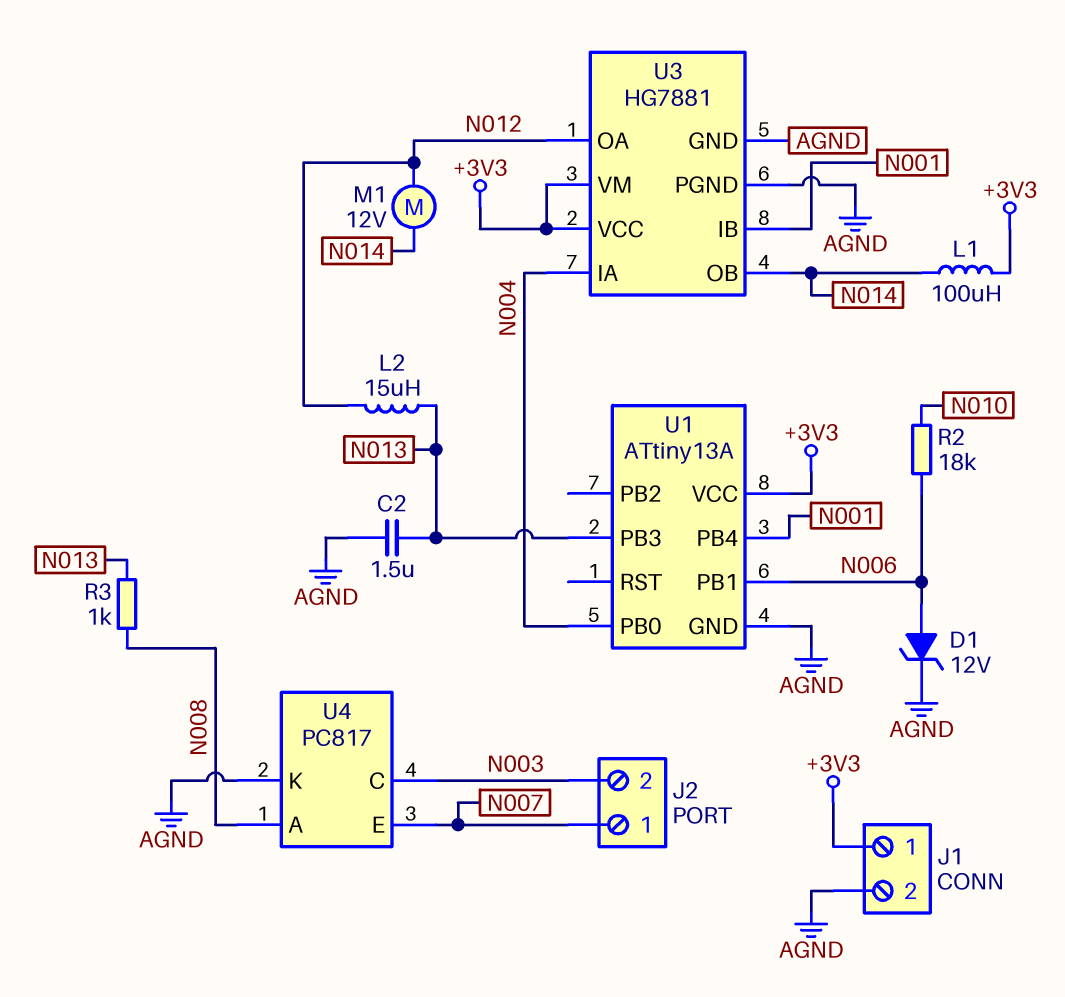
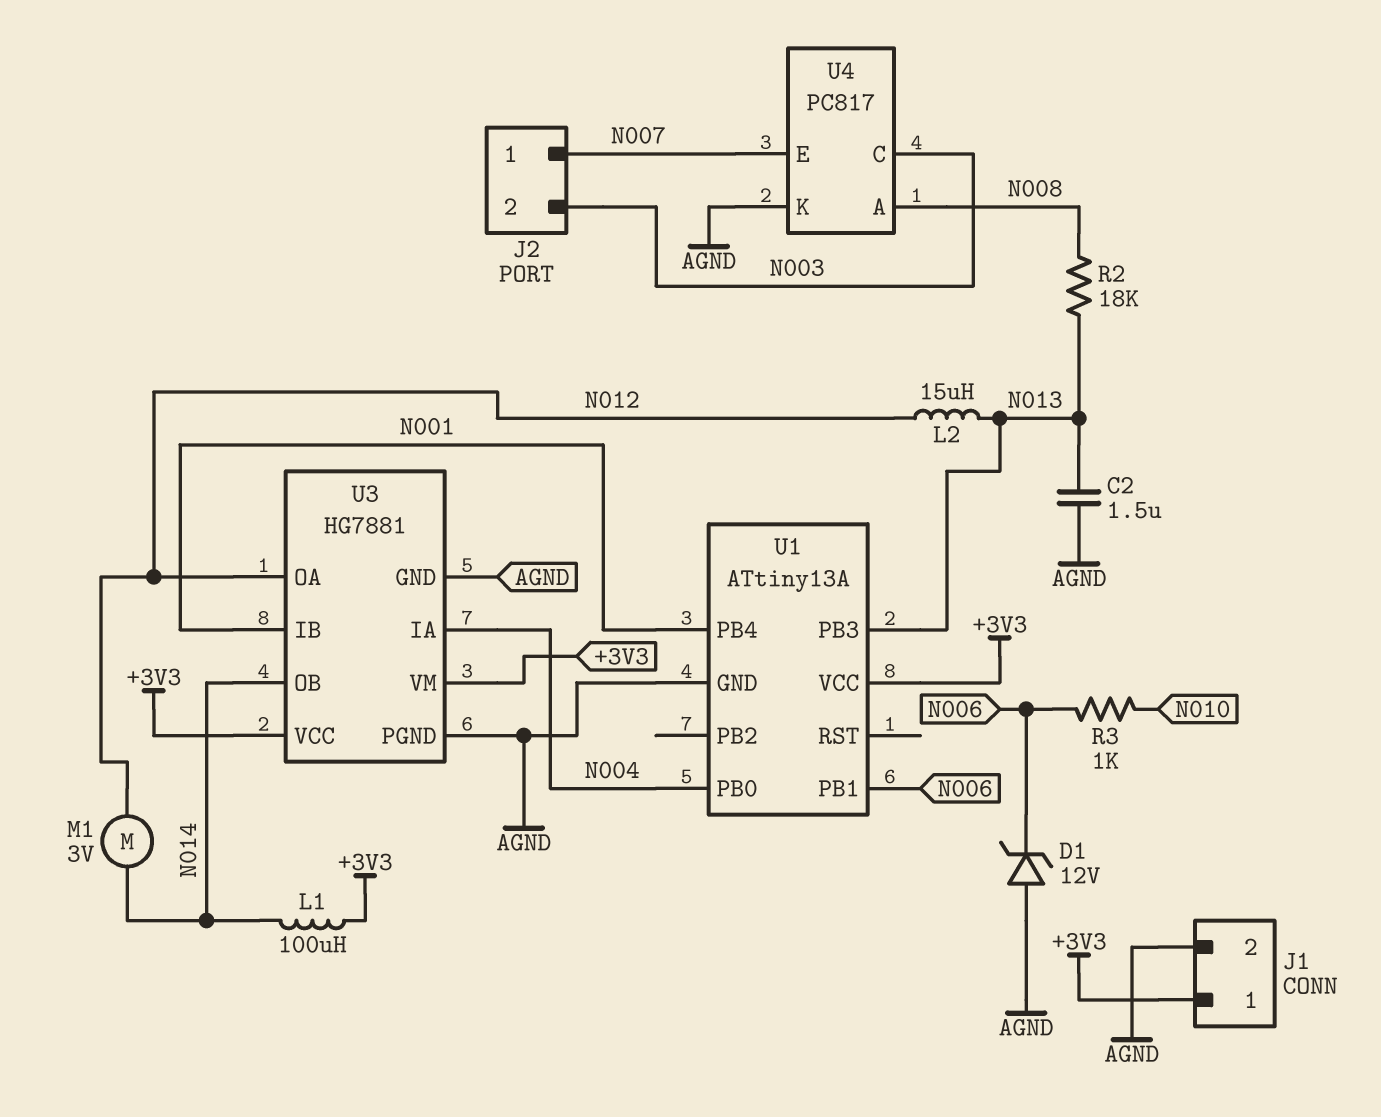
D1: zener 12V (A N006, K AGND) -> zener 12V (A AGND, K N006)
M1: motor 12V (N012, N014) -> motor 3V (N012, N014)
R2: 18k (N006, N010) -> 18k (N008, N013)
R3: 1k (N008, N013) -> 1k (N006, N010)

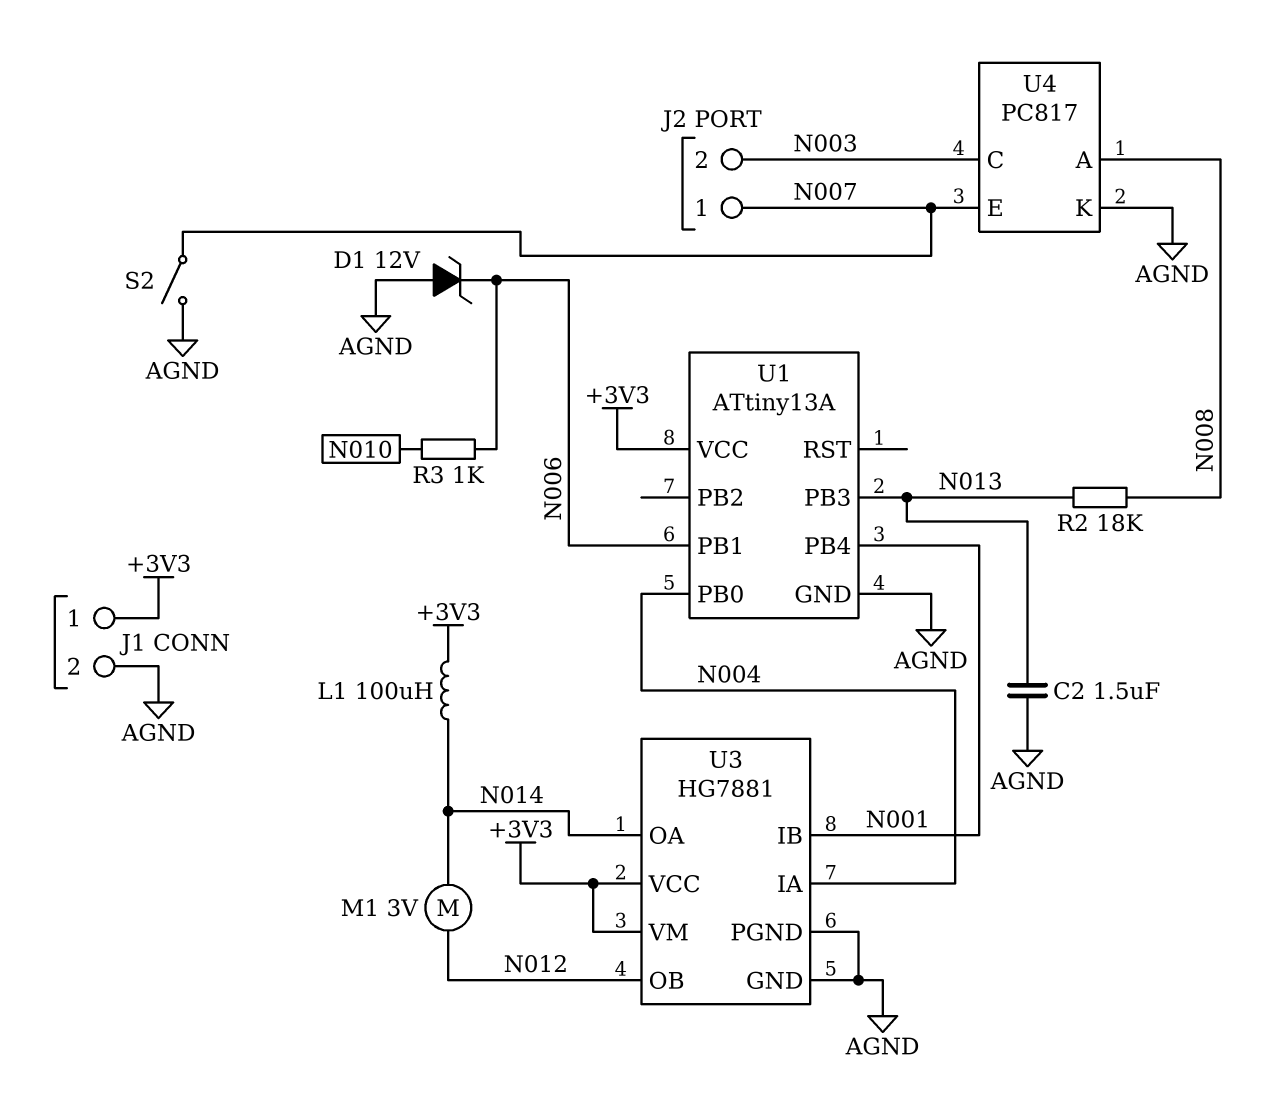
L2: 15uH (N012, N013) -> none
S2: none -> switch (AGND, N007)
U3 pin OA: N012 -> N014
U3 pin OB: N014 -> N012

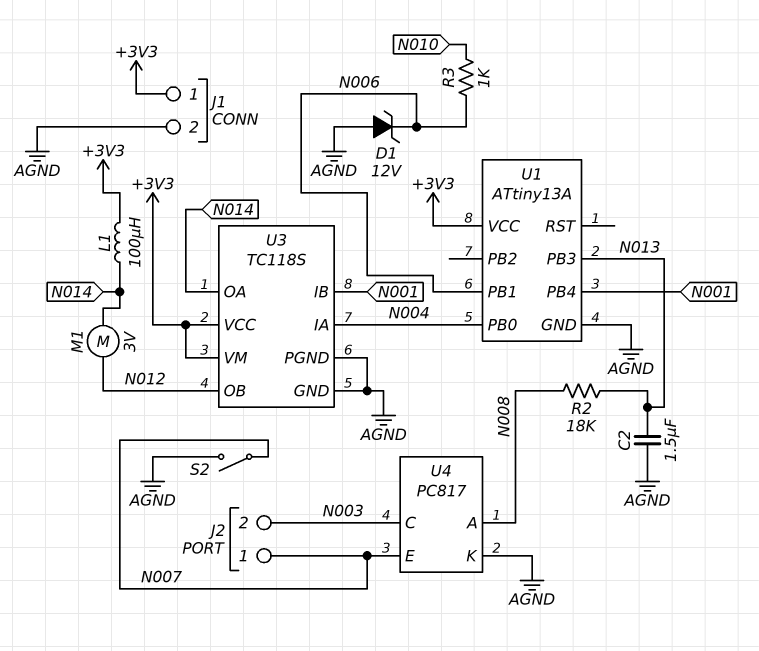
U3: HG7881 -> TC118S

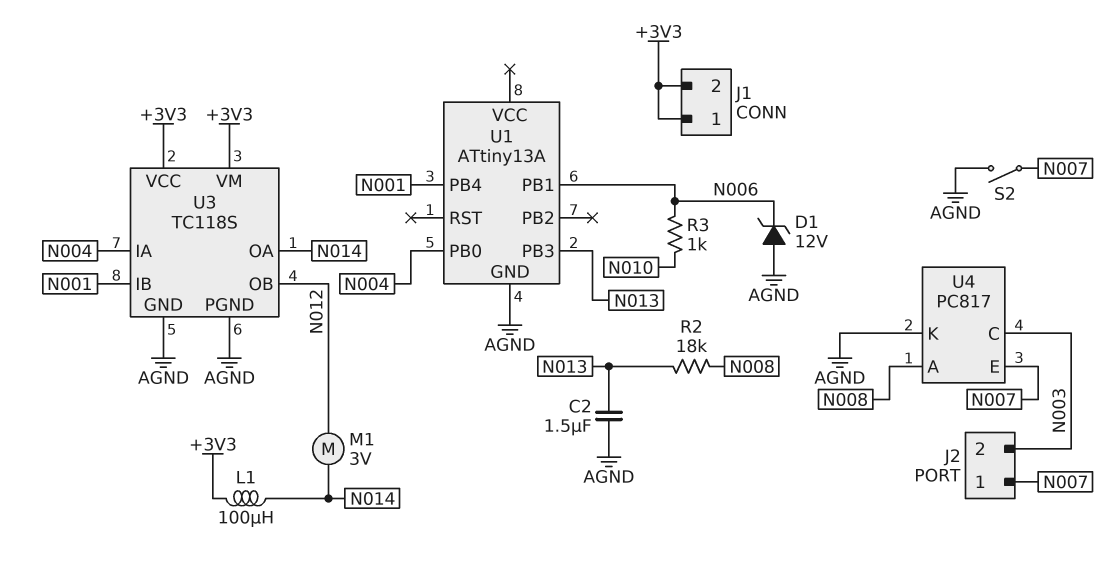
J1 pin 2: AGND -> +3V3
U1 pin VCC: +3V3 -> none

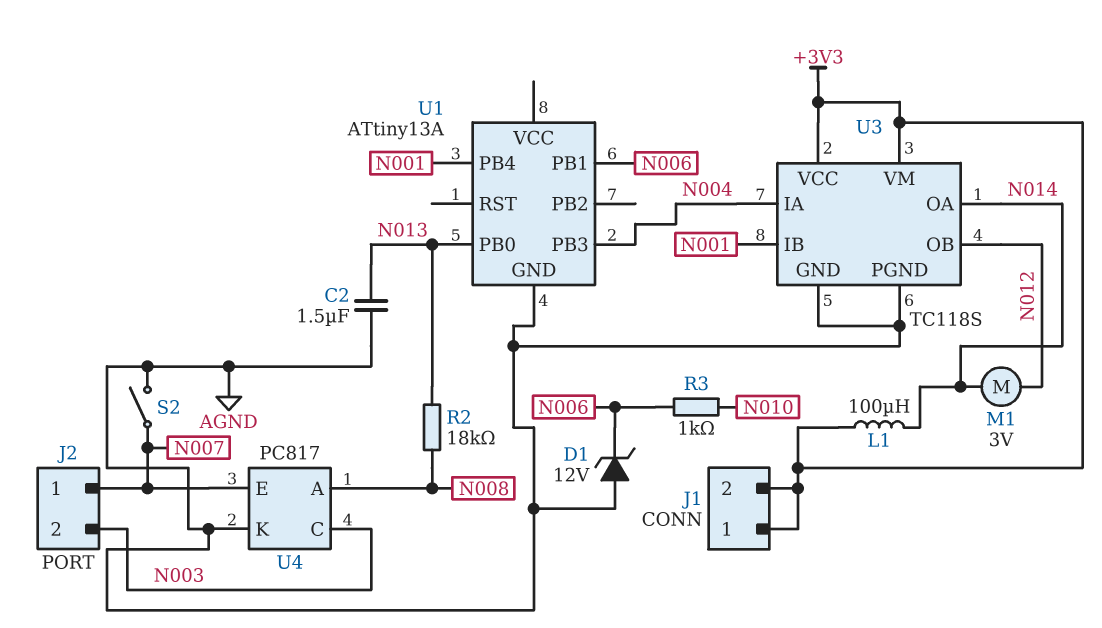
U1 pin PB0: N004 -> N013
U1 pin PB3: N013 -> N004

